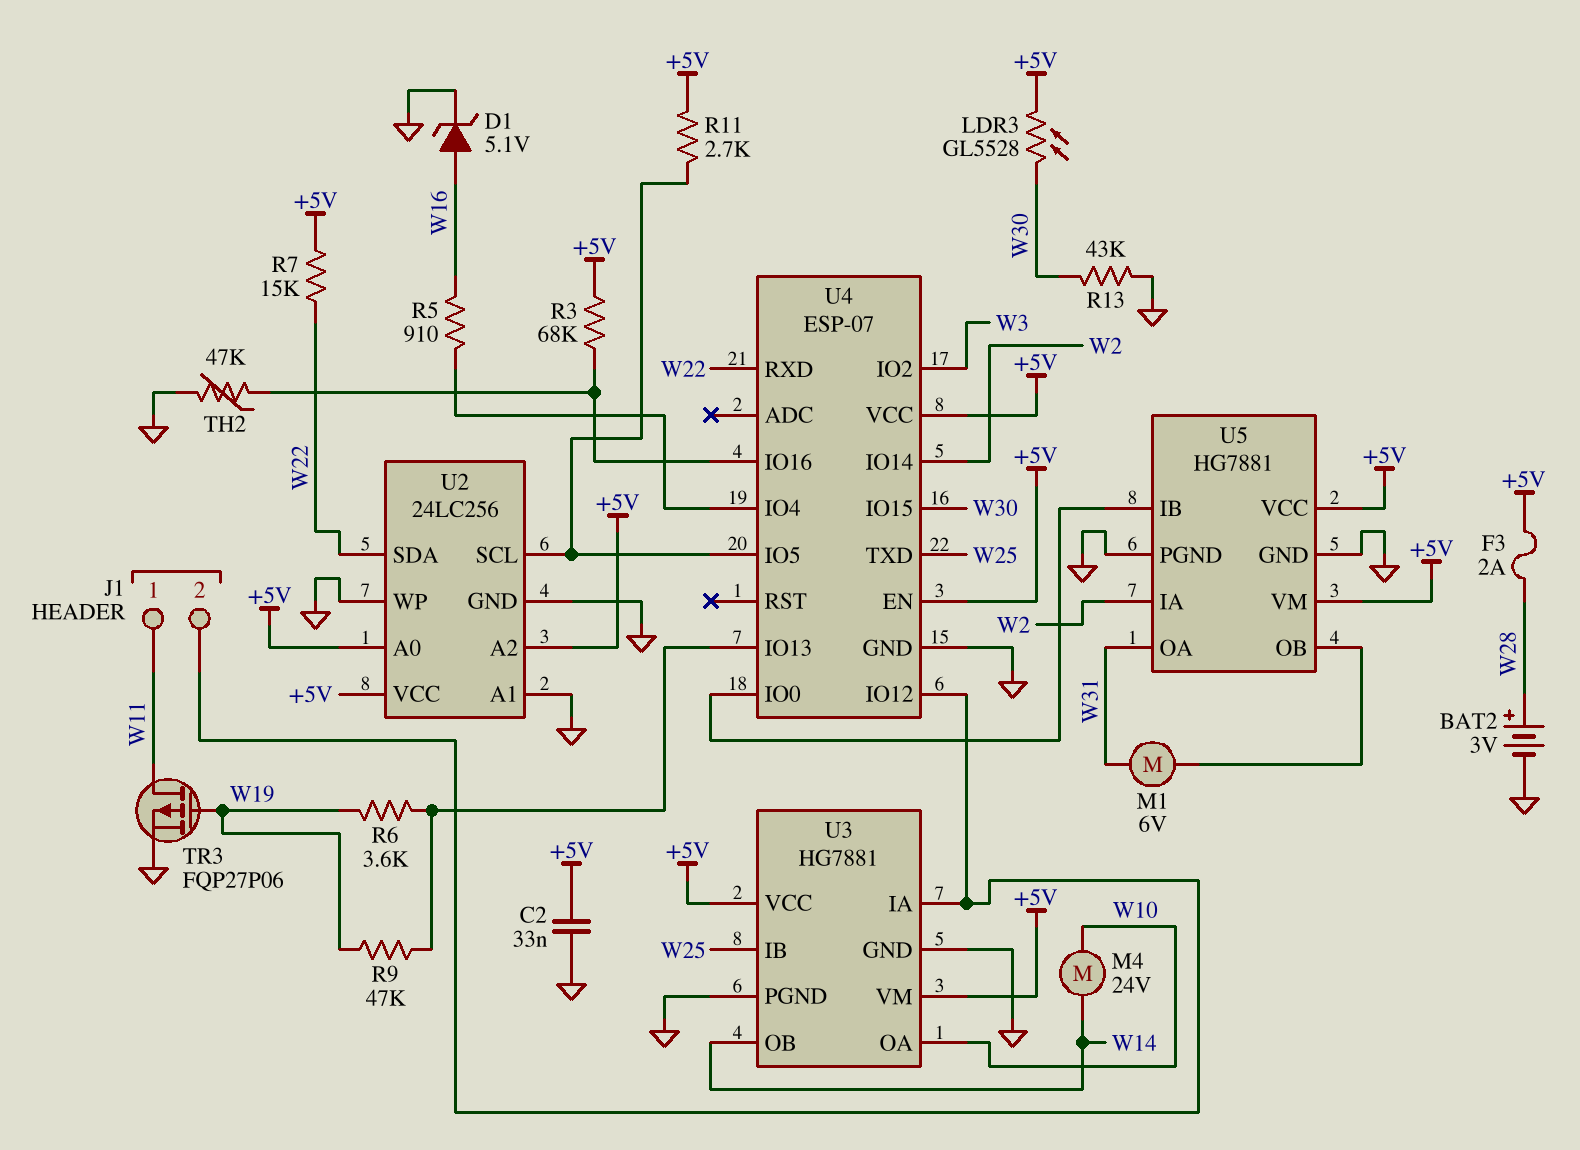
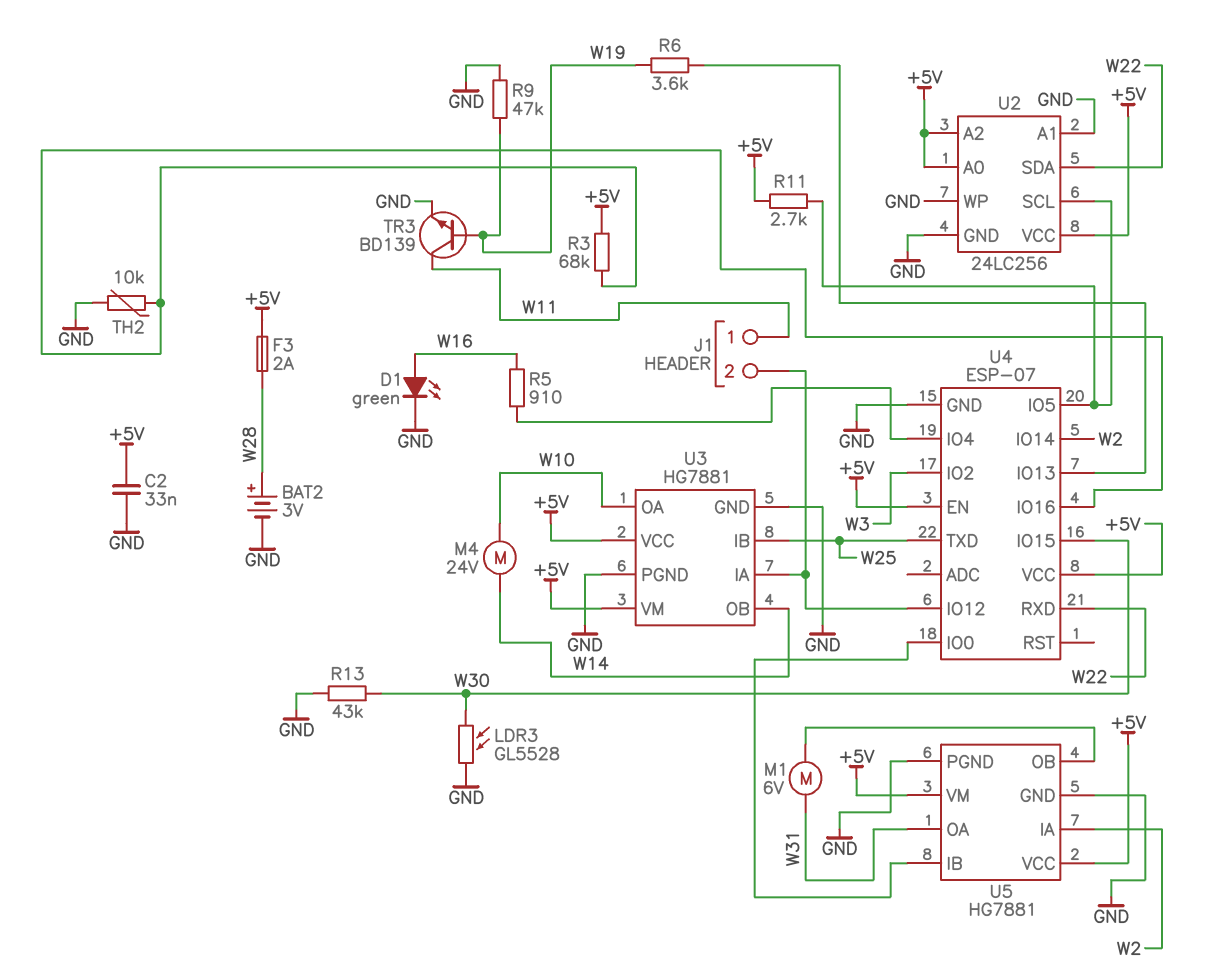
D1: zener 5.1V (A W16, K GND) -> LED green (A W16, K GND)
LDR3: GL5528 (+5V, W30) -> GL5528 (GND, W30)
R7: 15k (+5V, W22) -> none
R9: 47k (U4/IO13, W19) -> 47k (GND, W19)
TH2: 47k (GND, U4/IO16) -> 10k (GND, U4/IO16)
TR3: PMOS FQP27P06 (G W19, D W11, S GND) -> NPN BD139 (B W19, C W11, E GND)

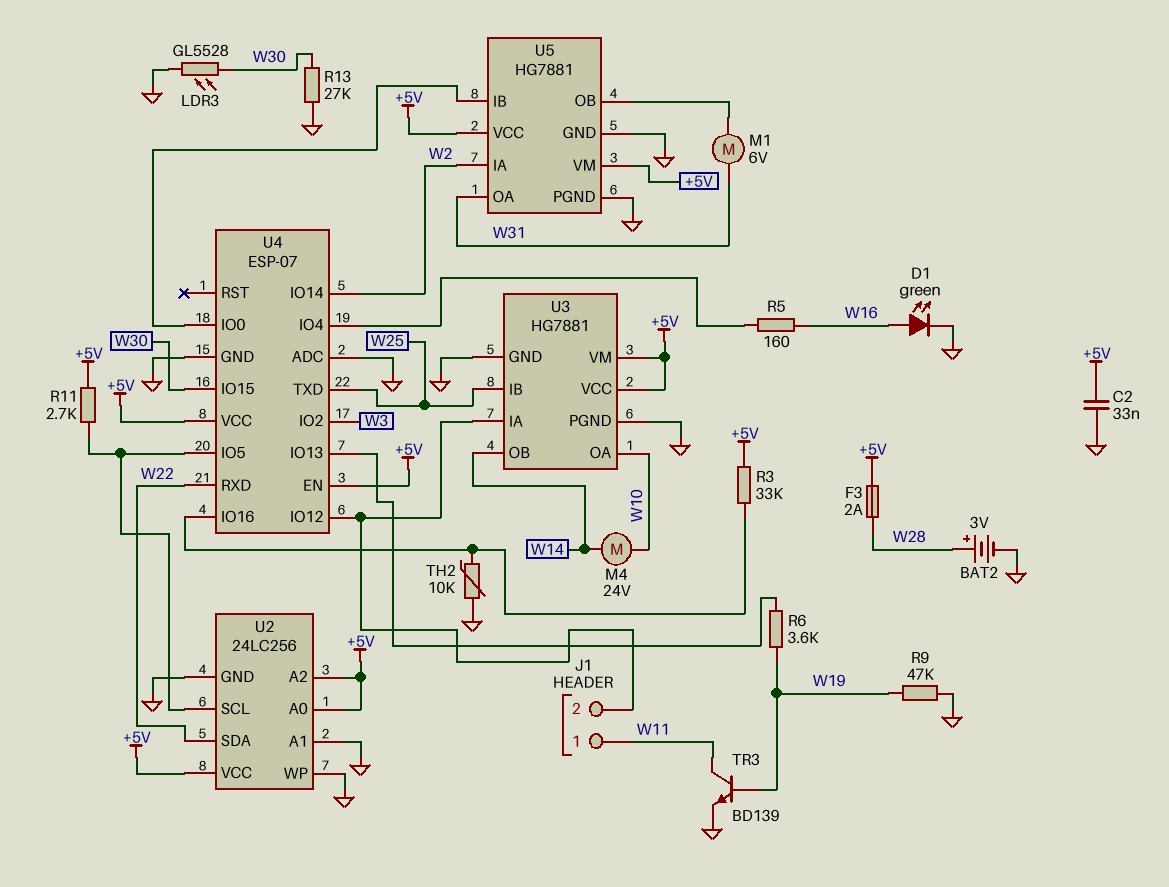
R3: 68k (+5V, U4/IO16) -> 33k (+5V, U4/IO16)
R5: 910 (U4/IO4, W16) -> 160 (U4/IO4, W16)
R13: 43k (GND, W30) -> 27k (GND, W30)
U4 pin ADC: none -> GND

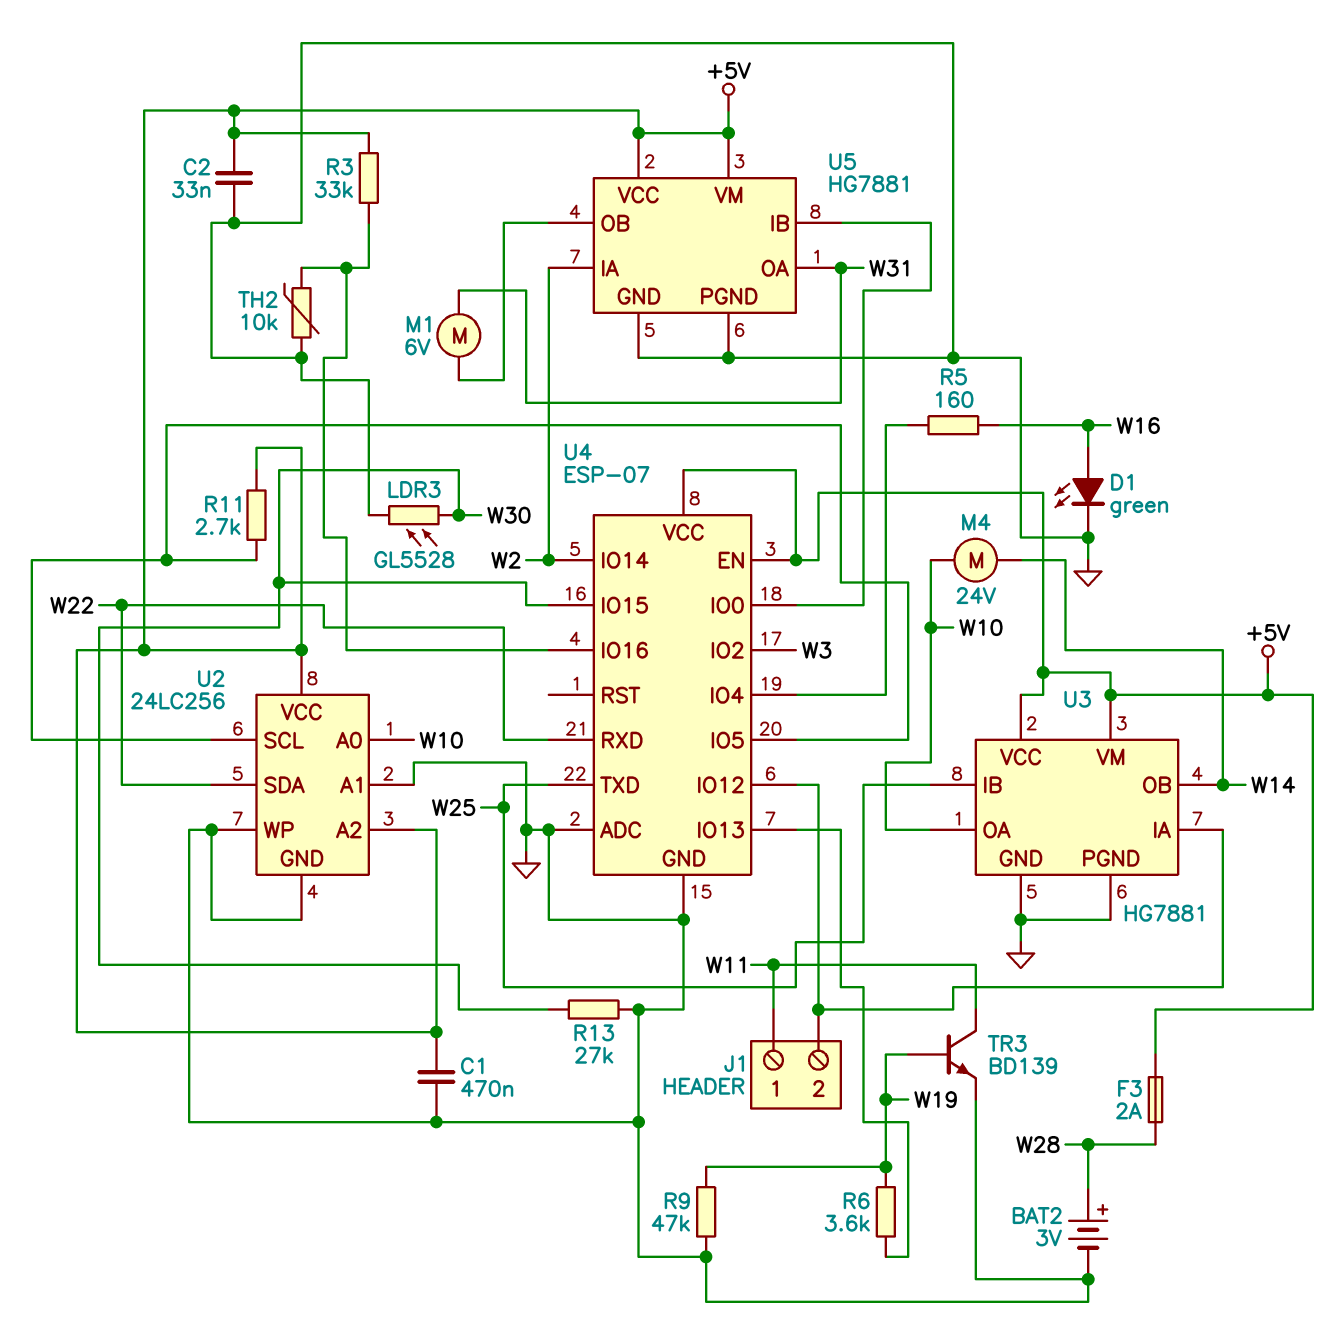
C1: none -> 470nF (+5V, GND)
U2 pin A0: +5V -> W10

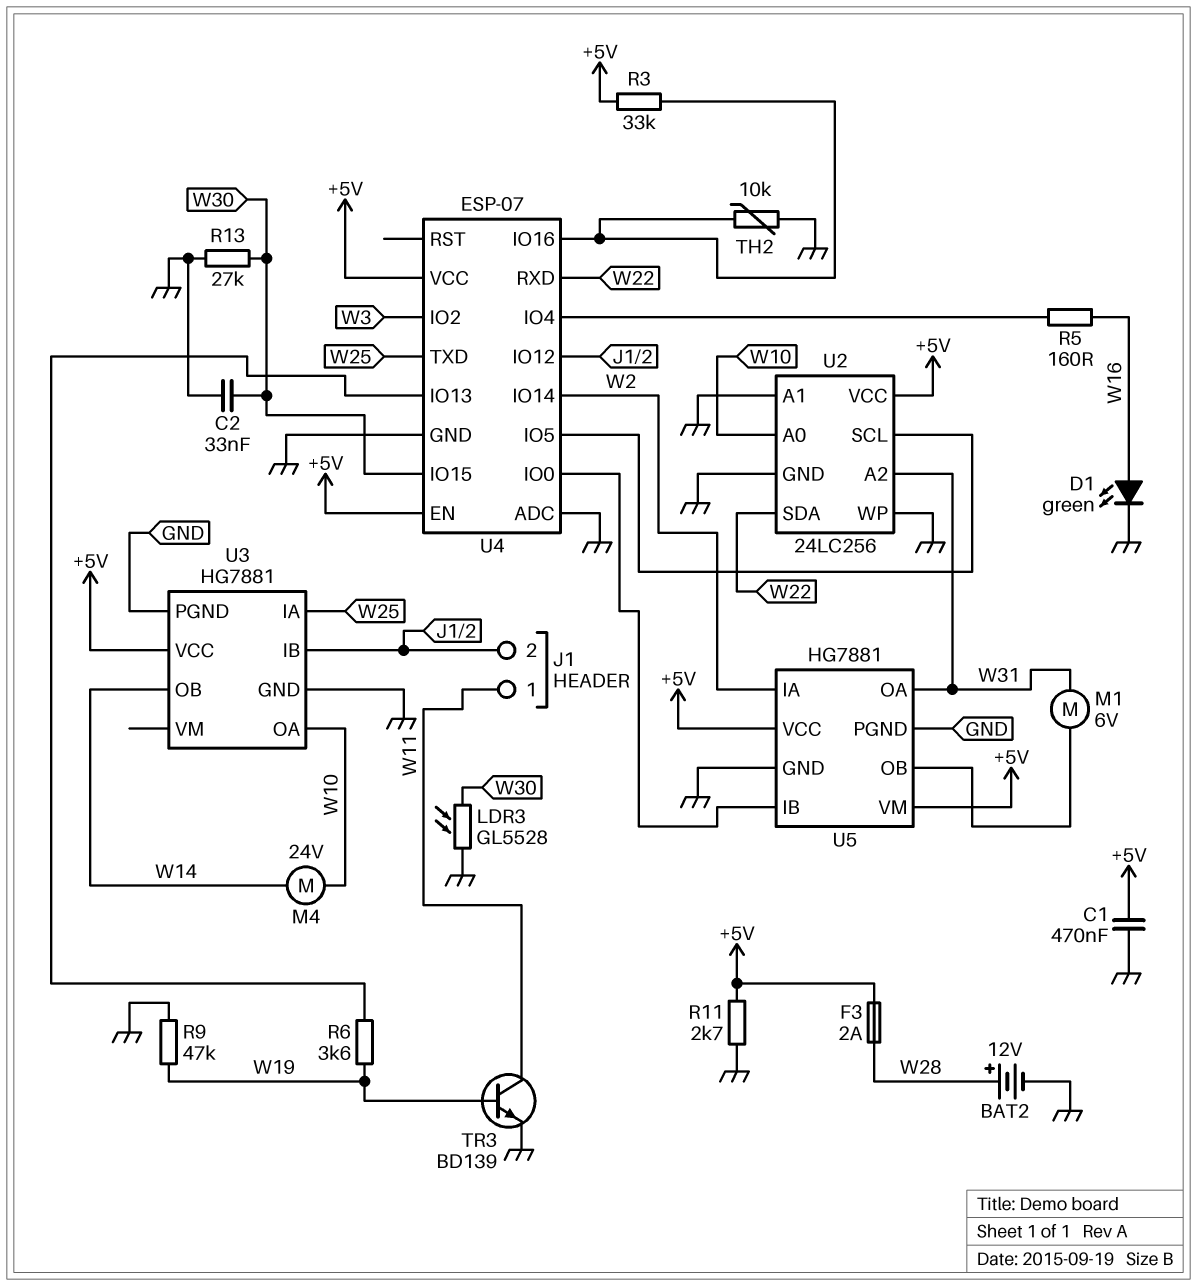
BAT2: 3V (plus W28, minus GND) -> 12V (plus W28, minus GND)
C2: 33nF (+5V, GND) -> 33nF (GND, W30)
R11: 2.7k (+5V, U2/SCL) -> 2.7k (+5V, GND)
U2 pin A2: +5V -> W31
U3 pin IA: J1/2 -> W25
U3 pin IB: W25 -> J1/2
U3 pin VM: +5V -> none

